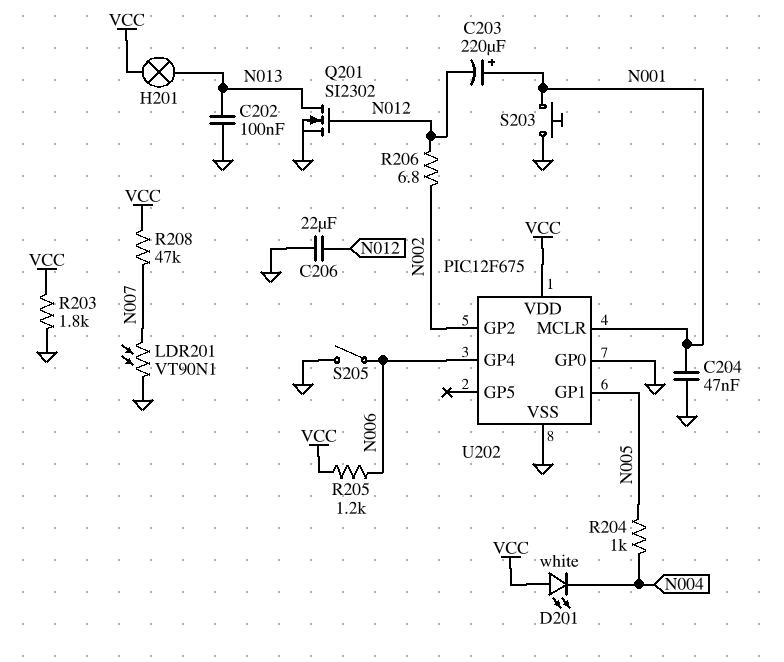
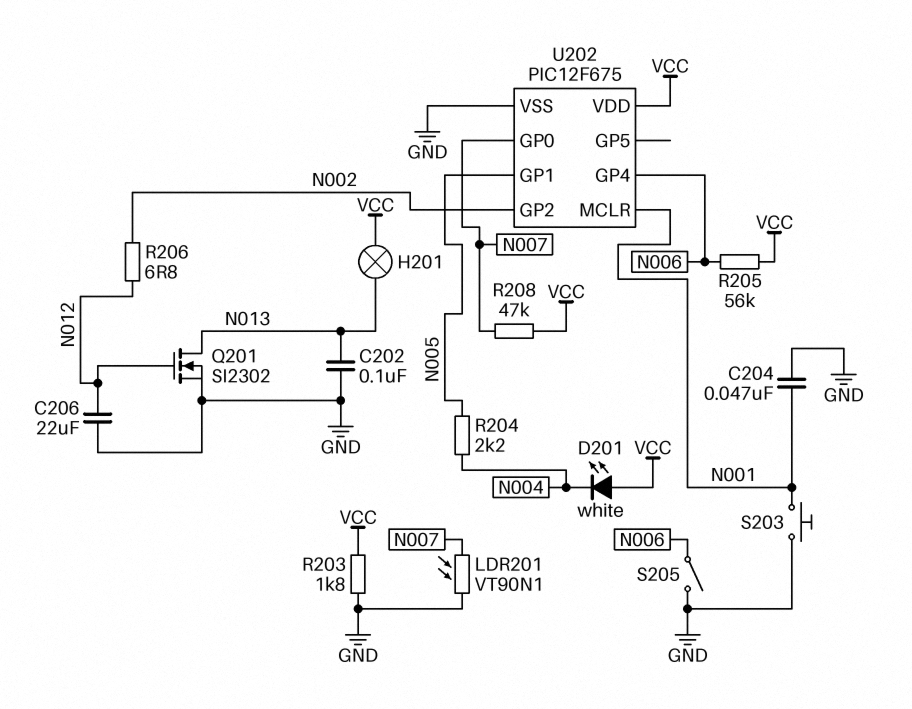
C203: 220uF (plus N001, minus N012) -> none
R204: 1k (N004, N005) -> 2.2k (N004, N005)
R205: 1.2k (N006, VCC) -> 56k (N006, VCC)
U202 pin GP0: GND -> N007

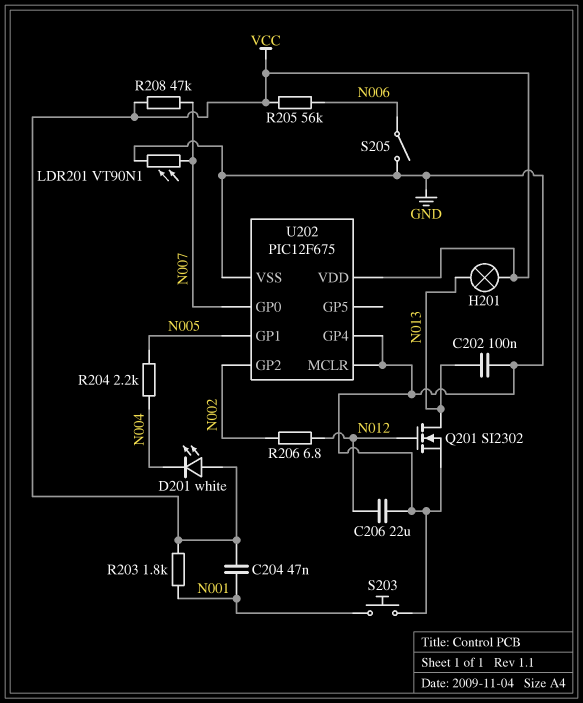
C204: 47nF (GND, N001) -> 47nF (N001, VCC)
R203: 1.8k (GND, VCC) -> 1.8k (N001, VCC)
U202 pin GP4: N006 -> GND
U202 pin MCLR: N001 -> GND

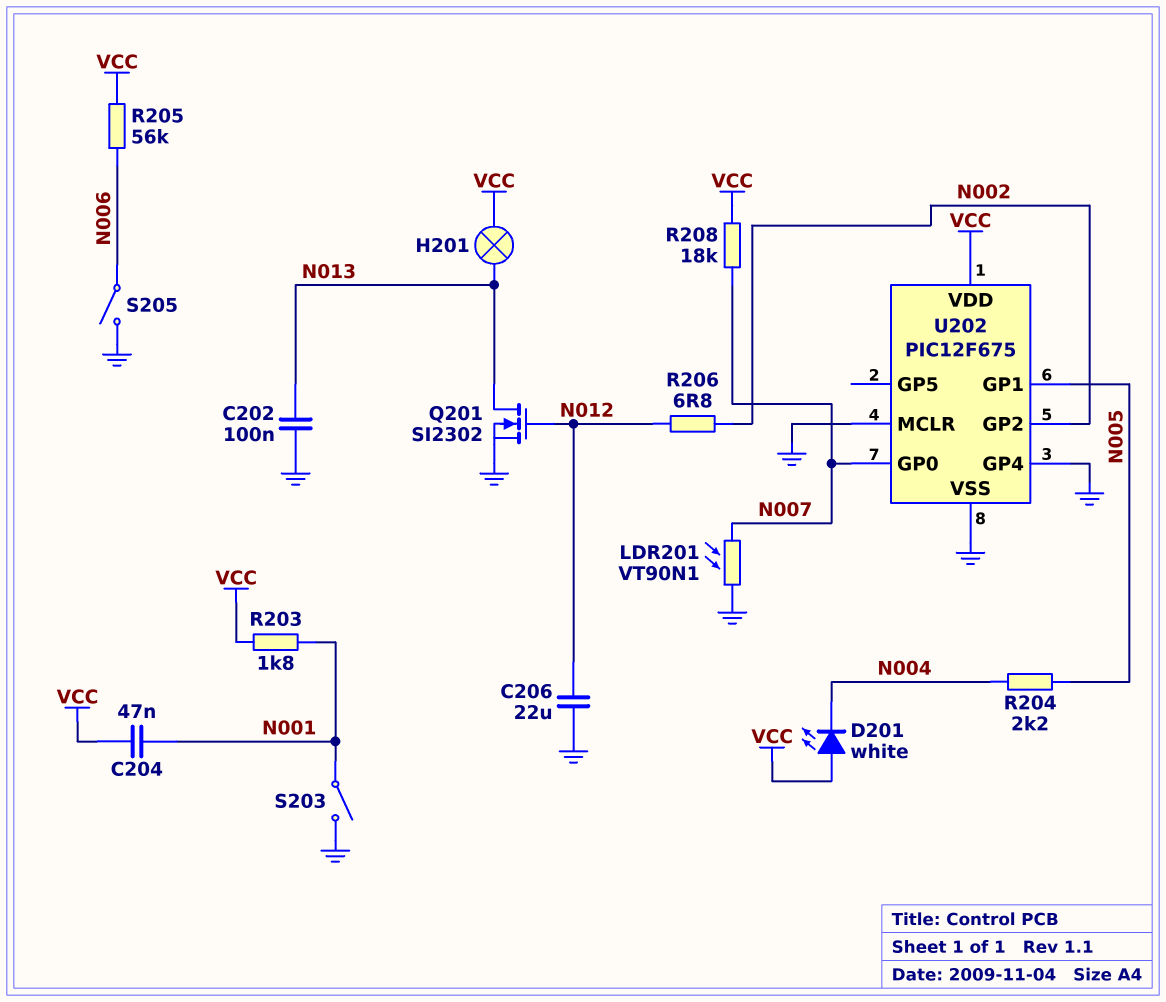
R208: 47k (N007, VCC) -> 18k (N007, VCC)
S203: button (GND, N001) -> switch (GND, N001)

